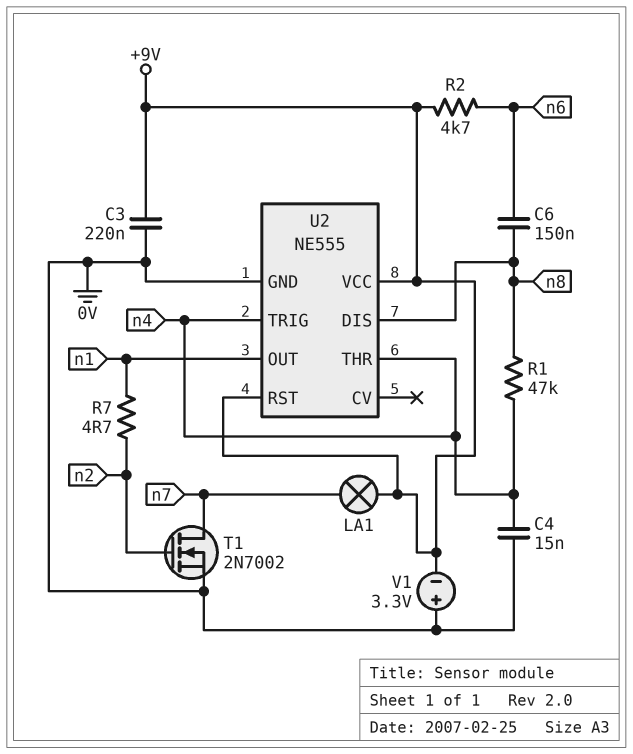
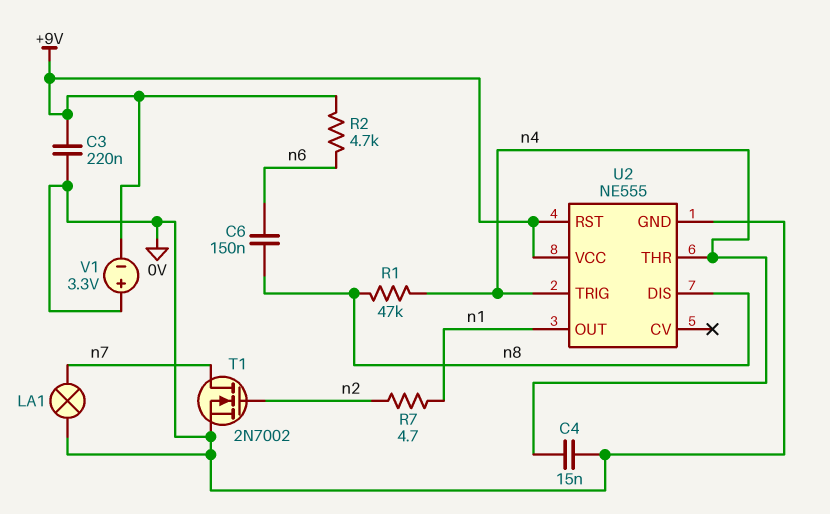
LA1: lamp (+9V, n7) -> lamp (0V, n7)

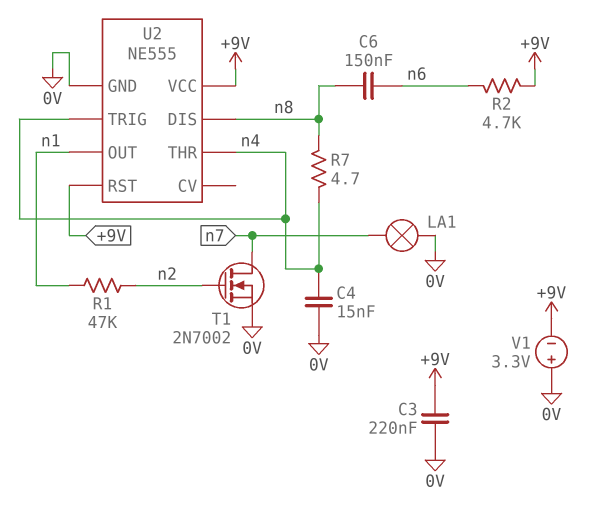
R1: 47k (n4, n8) -> 47k (n1, n2)
R7: 4.7 (n1, n2) -> 4.7 (n4, n8)

